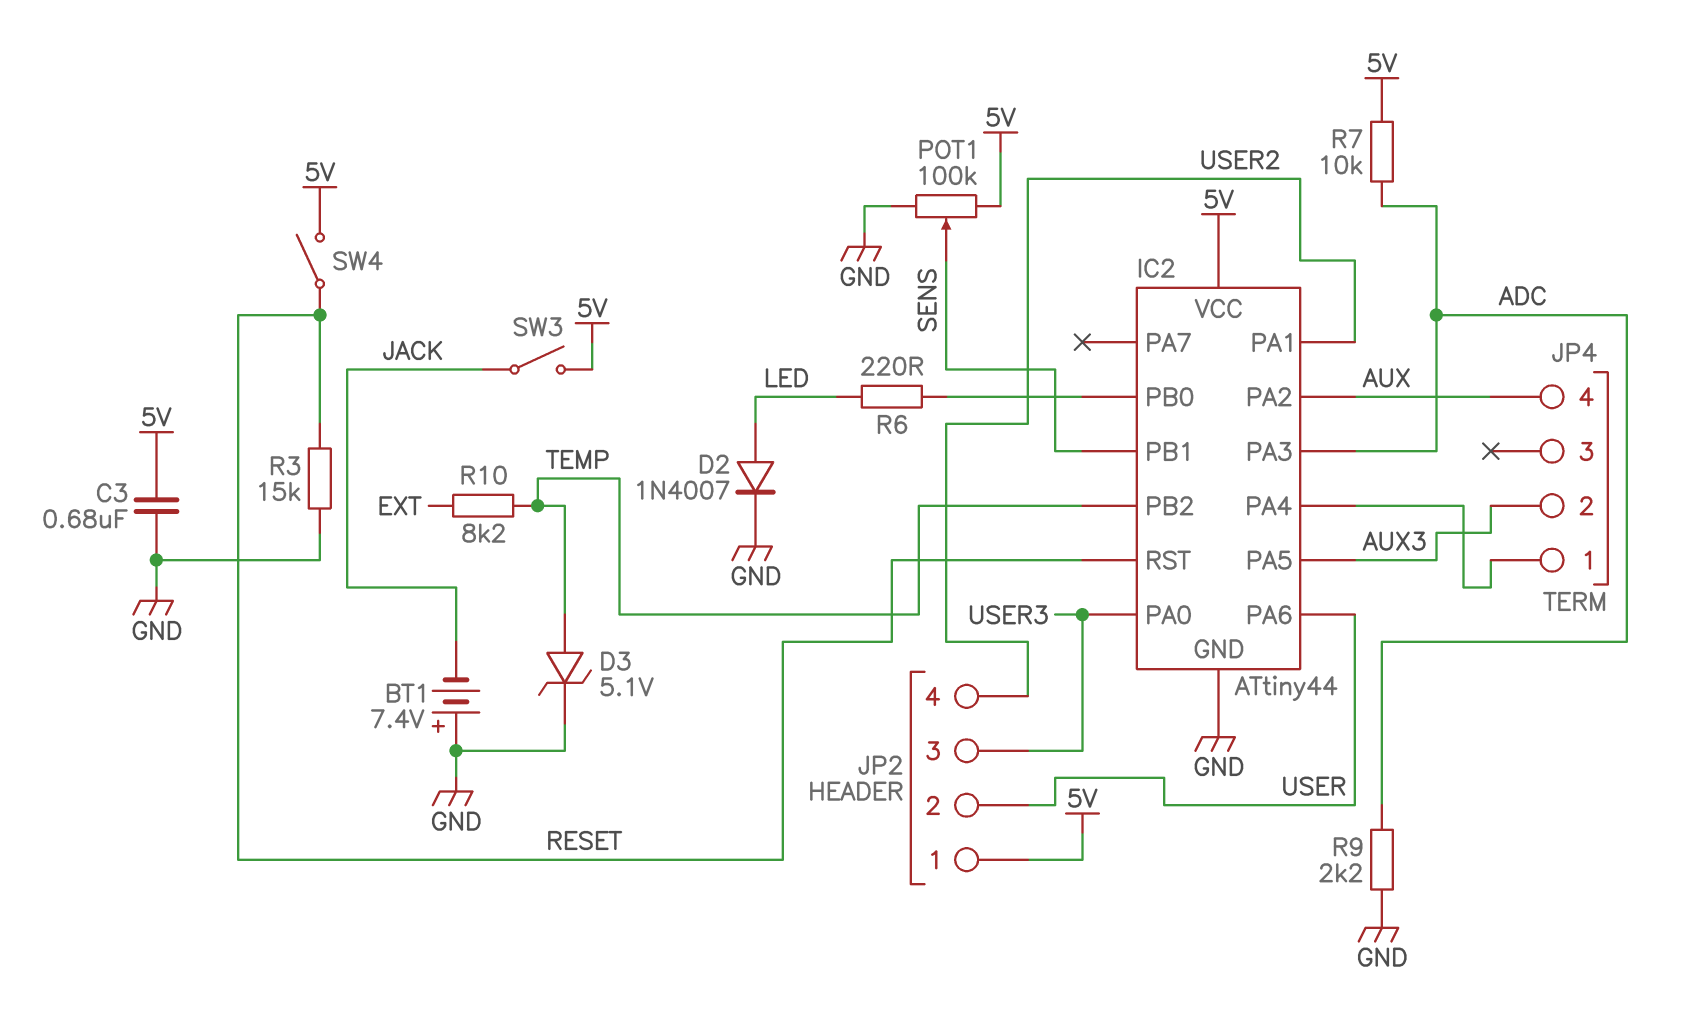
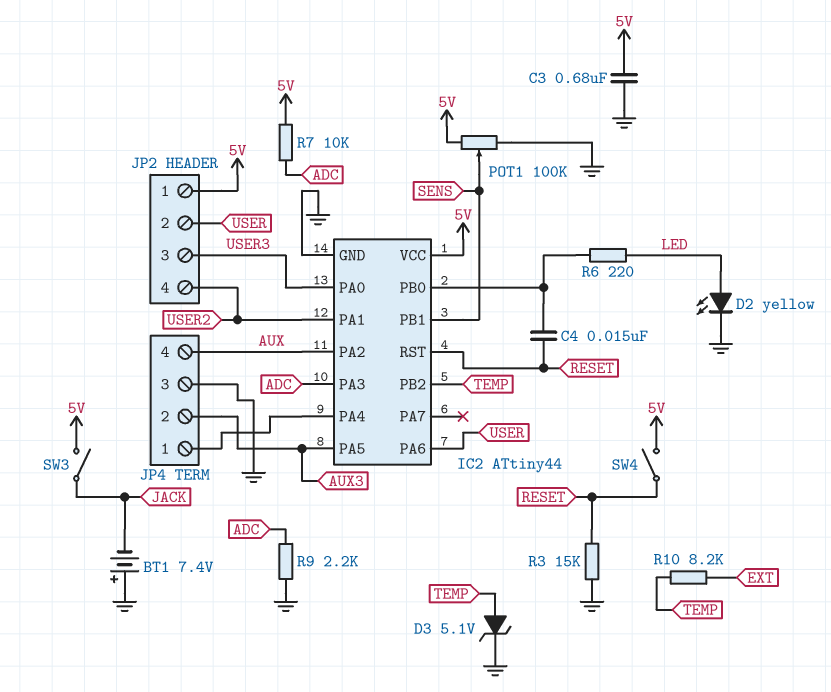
C4: none -> 15nF (IC2/PB0, RESET)
D2: diode 1N4007 (A LED, K GND) -> LED yellow (A LED, K GND)
JP4 pin 3: none -> GND

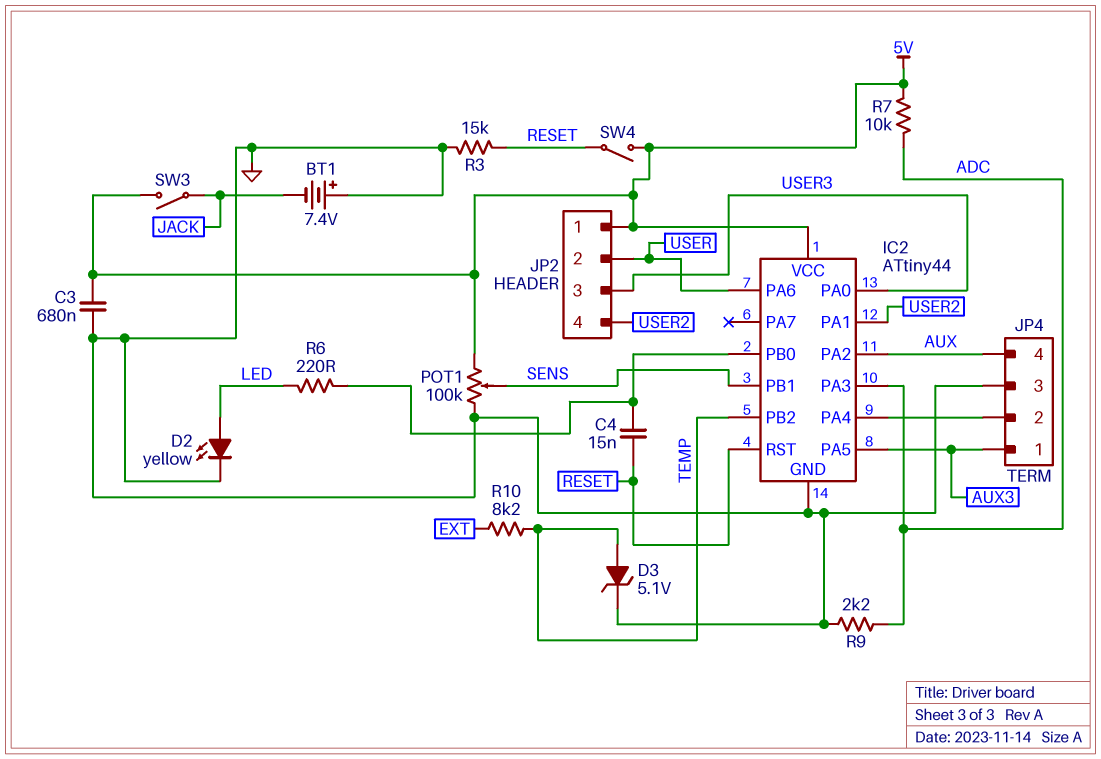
JP4 pin 1: IC2/PA4 -> AUX3
JP4 pin 2: AUX3 -> IC2/PA4

